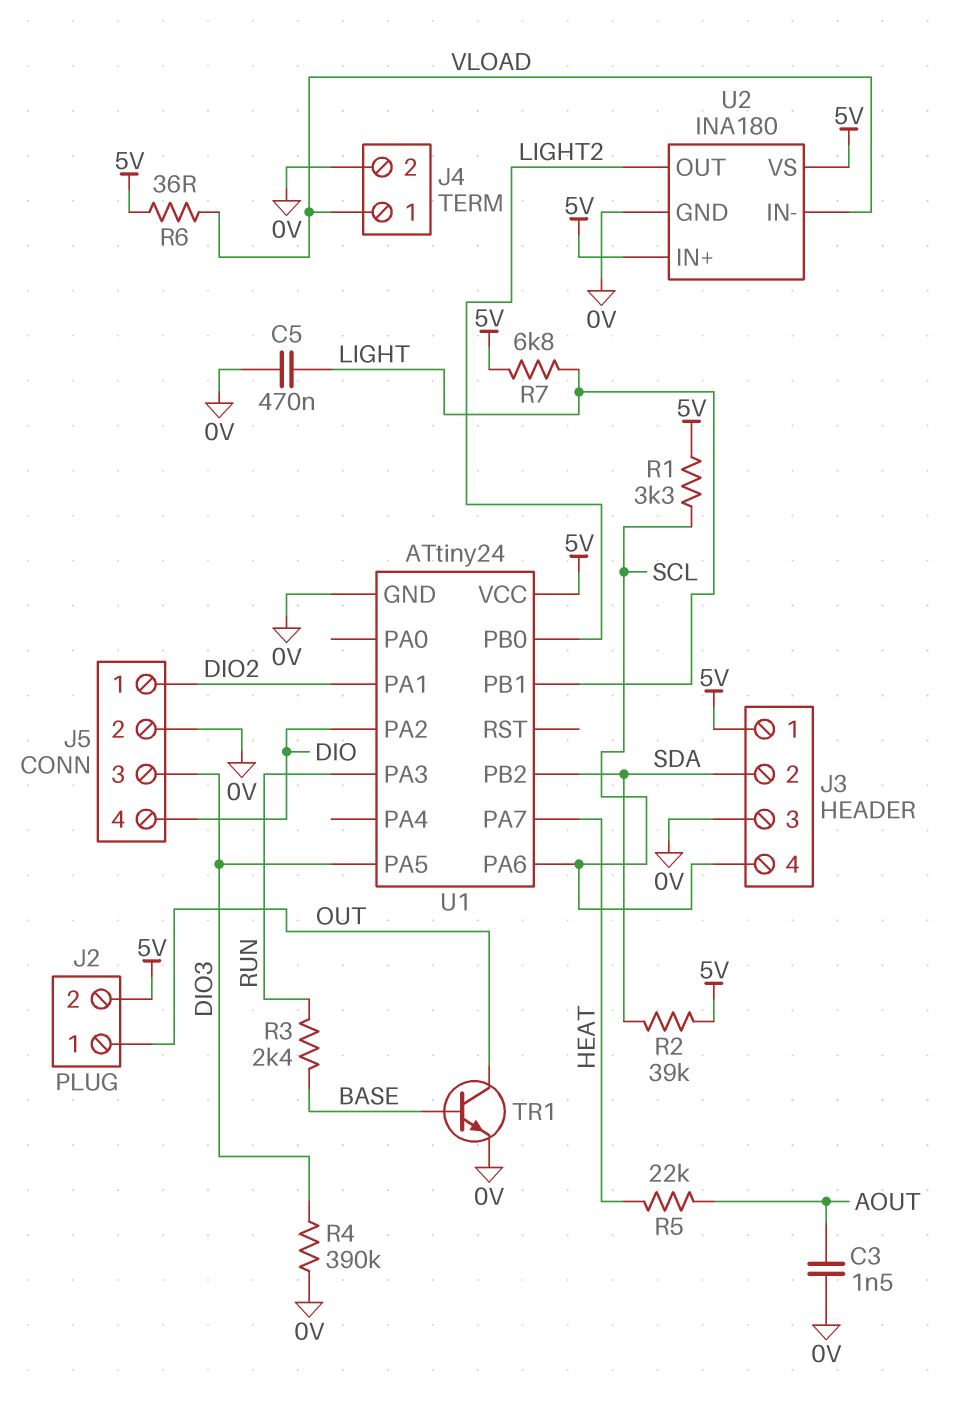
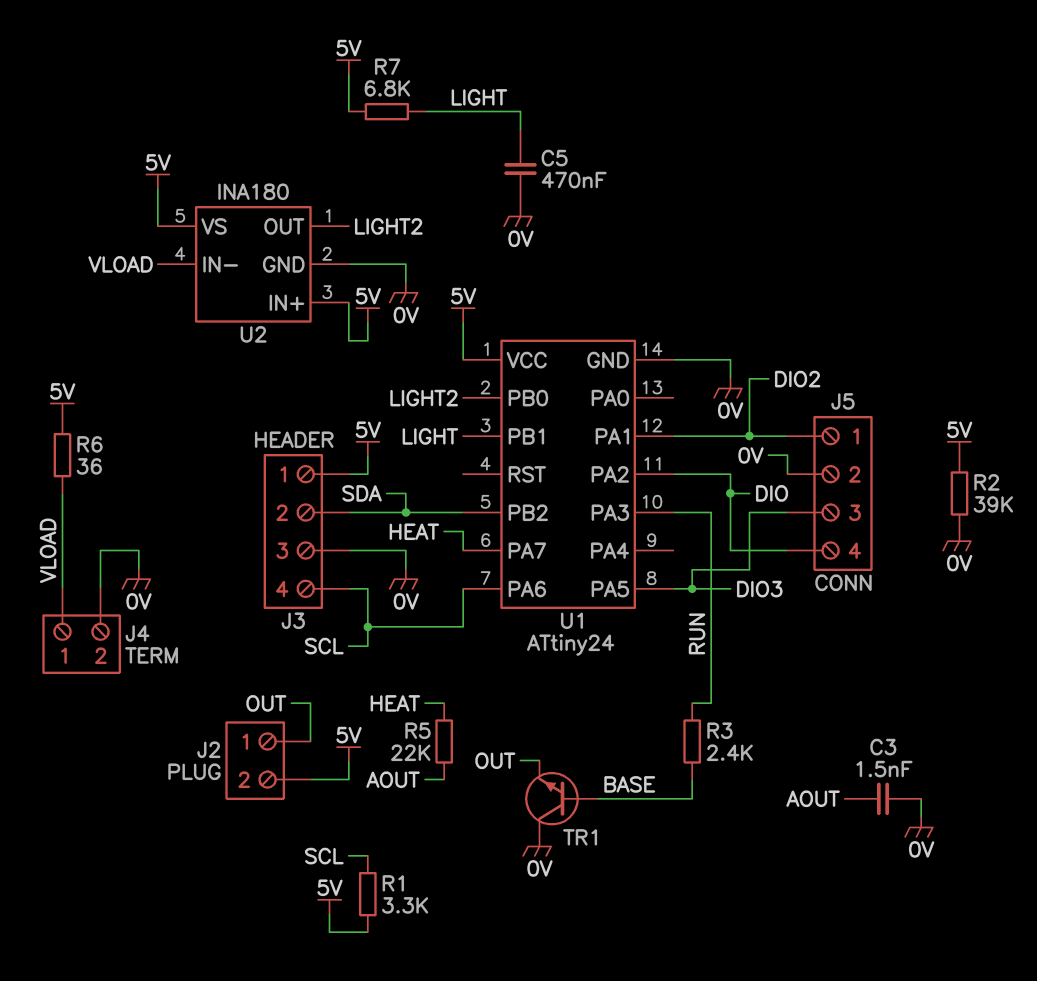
R2: 39k (5V, SDA) -> 39k (0V, 5V)
R4: 390k (0V, DIO3) -> none
TR1: NPN (B BASE, C OUT, E 0V) -> NPN (B BASE, C 0V, E OUT)

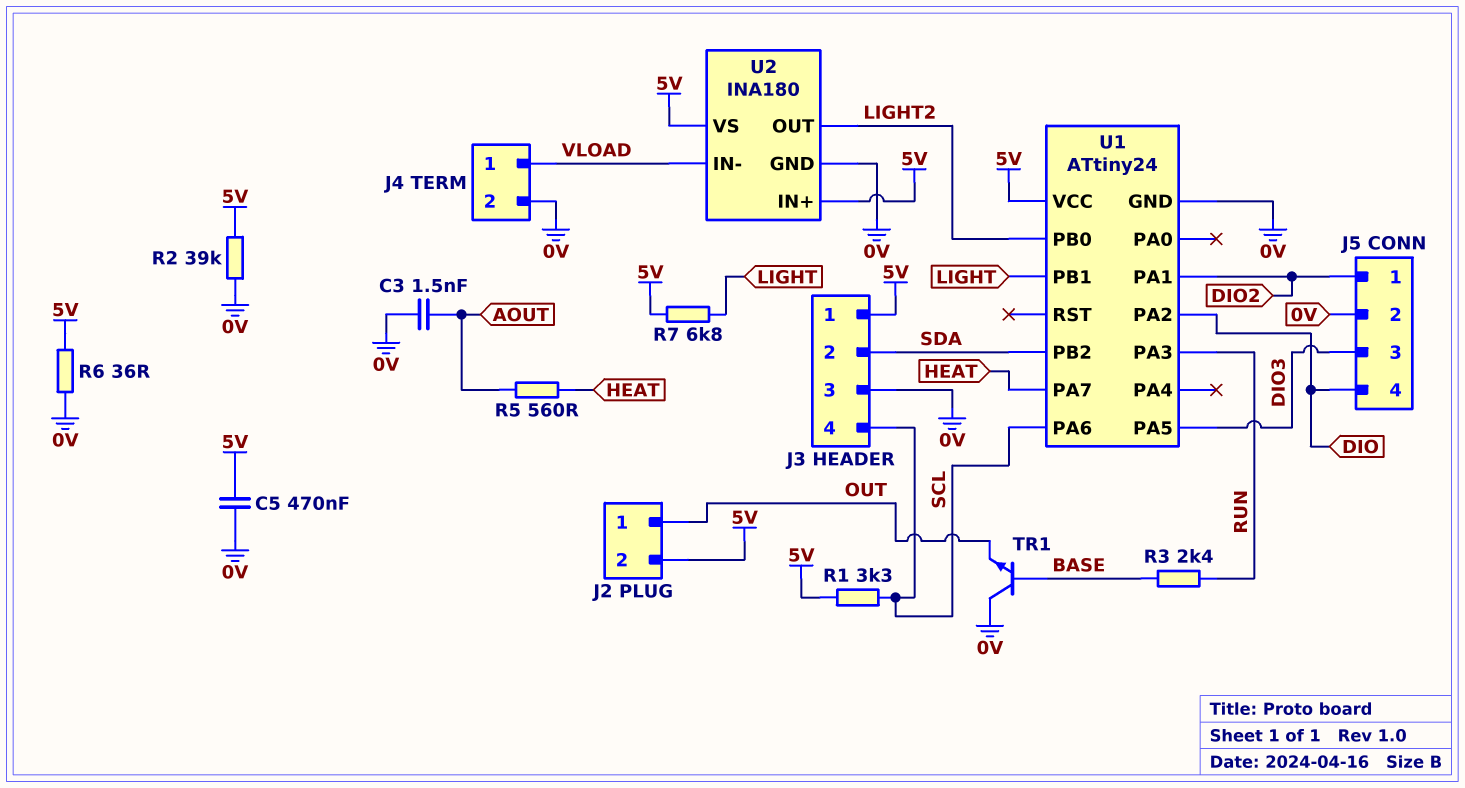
C5: 470nF (0V, LIGHT) -> 470nF (0V, 5V)
R5: 22k (AOUT, HEAT) -> 560 (AOUT, HEAT)
R6: 36 (5V, VLOAD) -> 36 (0V, 5V)

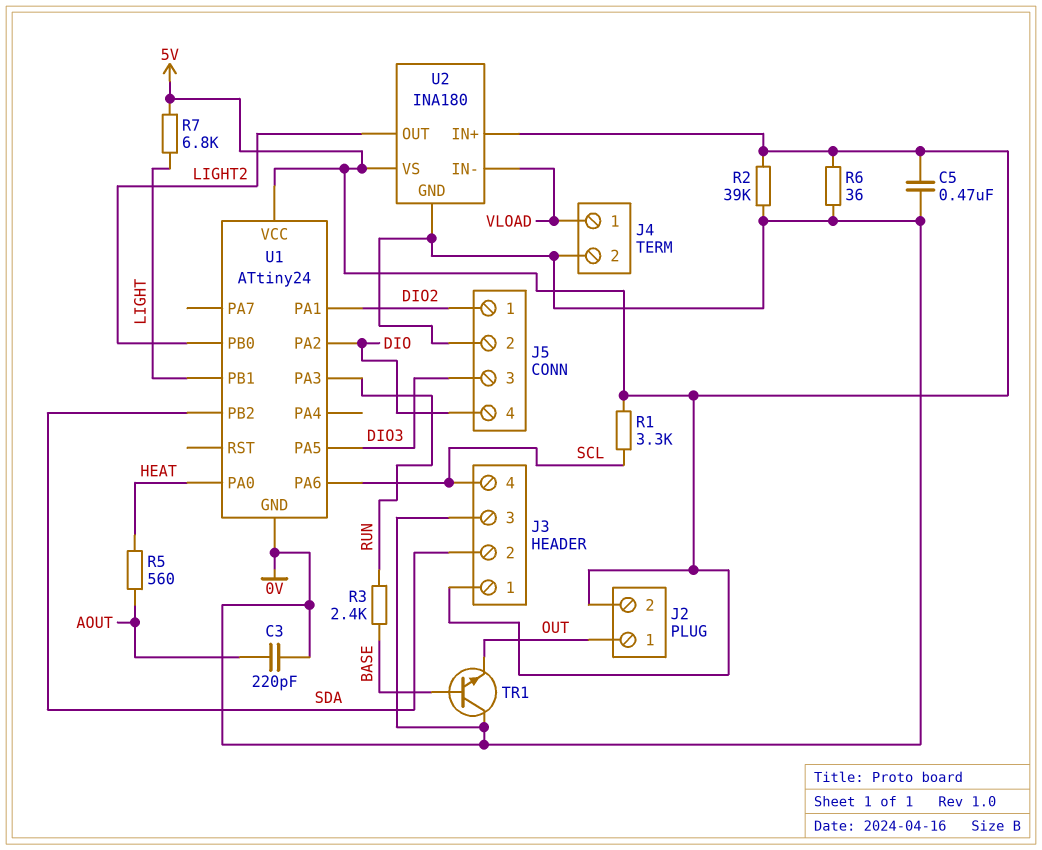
C3: 1.5nF (0V, AOUT) -> 220pF (0V, AOUT)
U1 pin PA0: none -> HEAT
U1 pin PA7: HEAT -> none

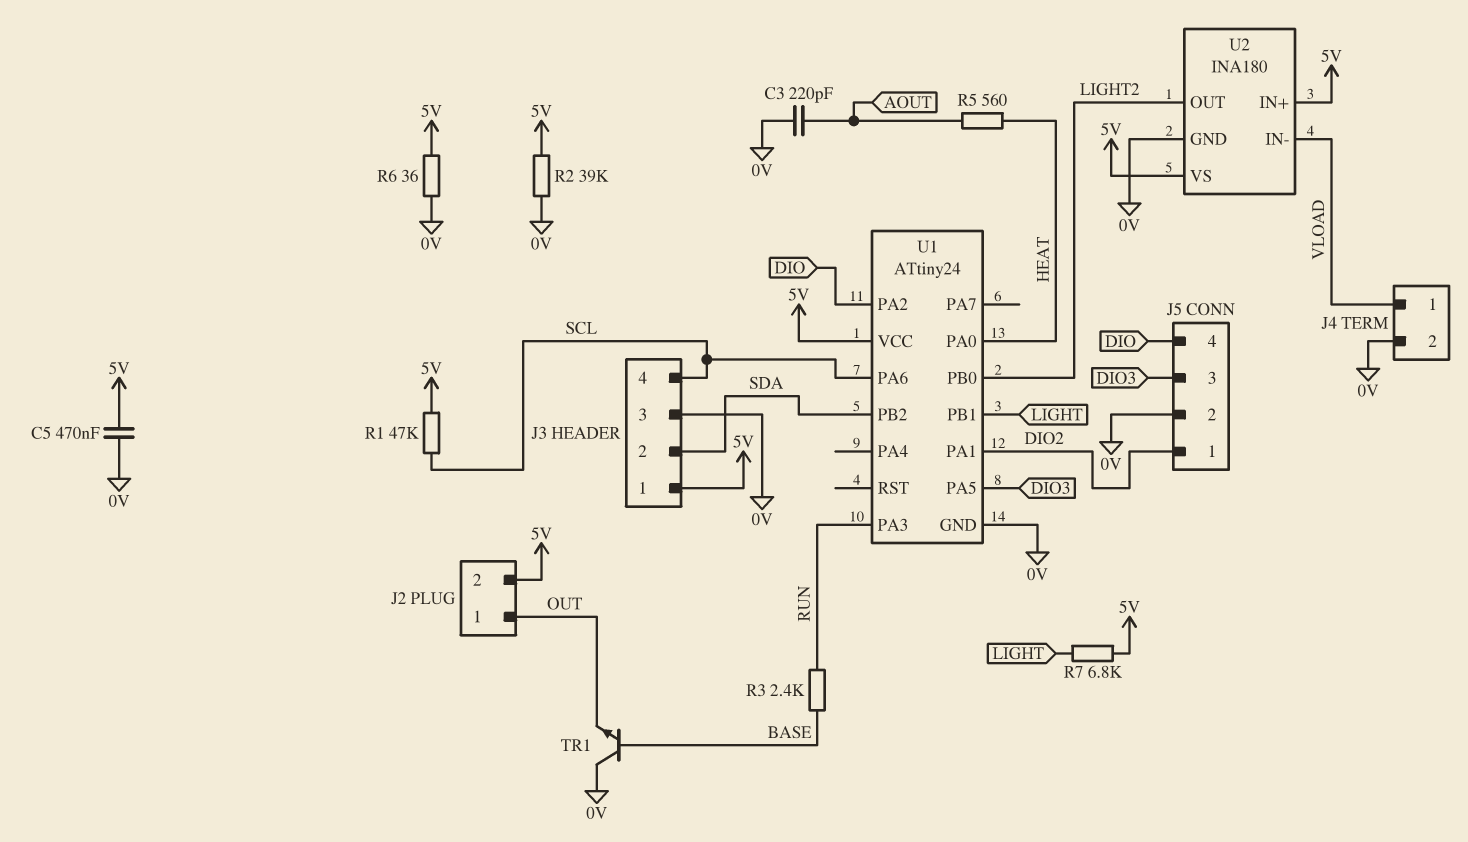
R1: 3.3k (5V, SCL) -> 47k (5V, SCL)

